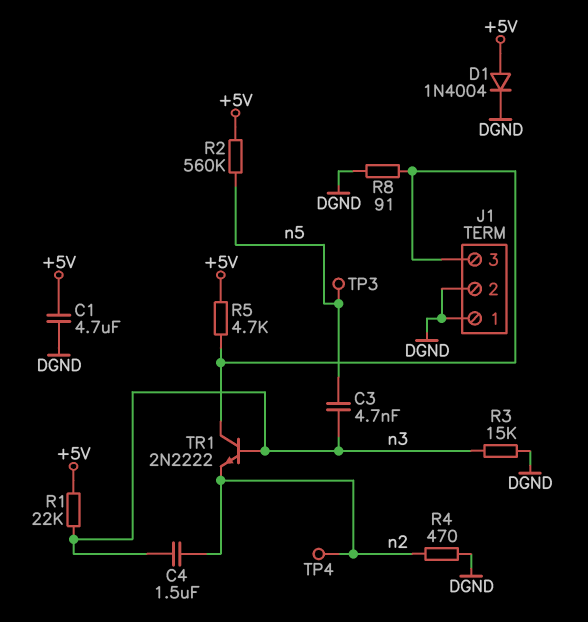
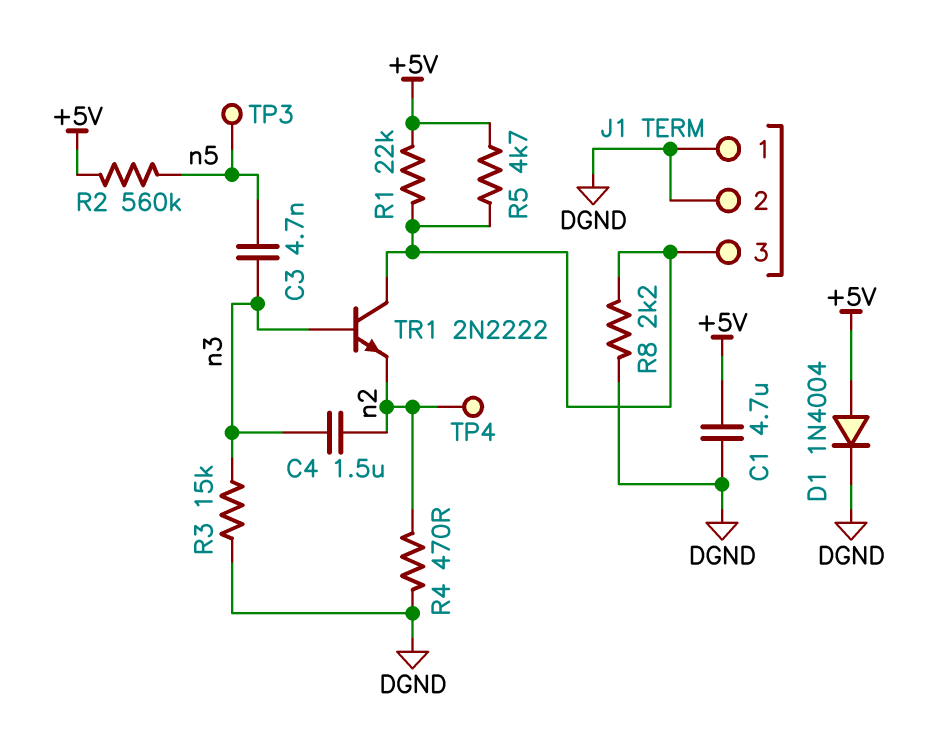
R1: 22k (+5V, n3) -> 22k (+5V, J1/3)
R8: 91 (DGND, J1/3) -> 2.2k (DGND, J1/3)

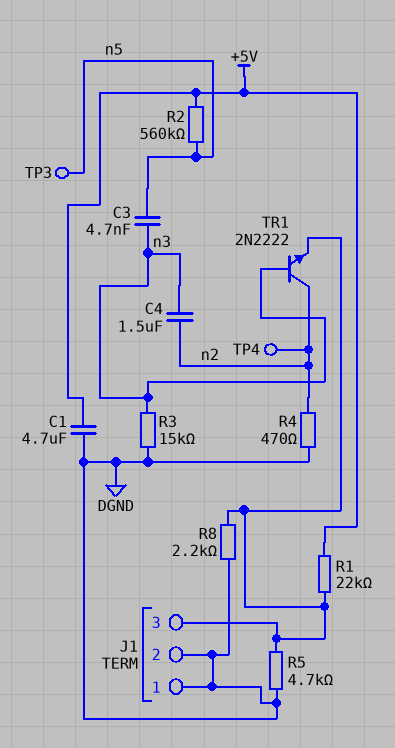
D1: diode 1N4004 (A +5V, K DGND) -> none
R5: 4.7k (+5V, J1/3) -> 4.7k (DGND, J1/3)
TR1: NPN 2N2222 (B n3, C J1/3, E n2) -> NPN 2N2222 (B n3, C n2, E J1/3)

